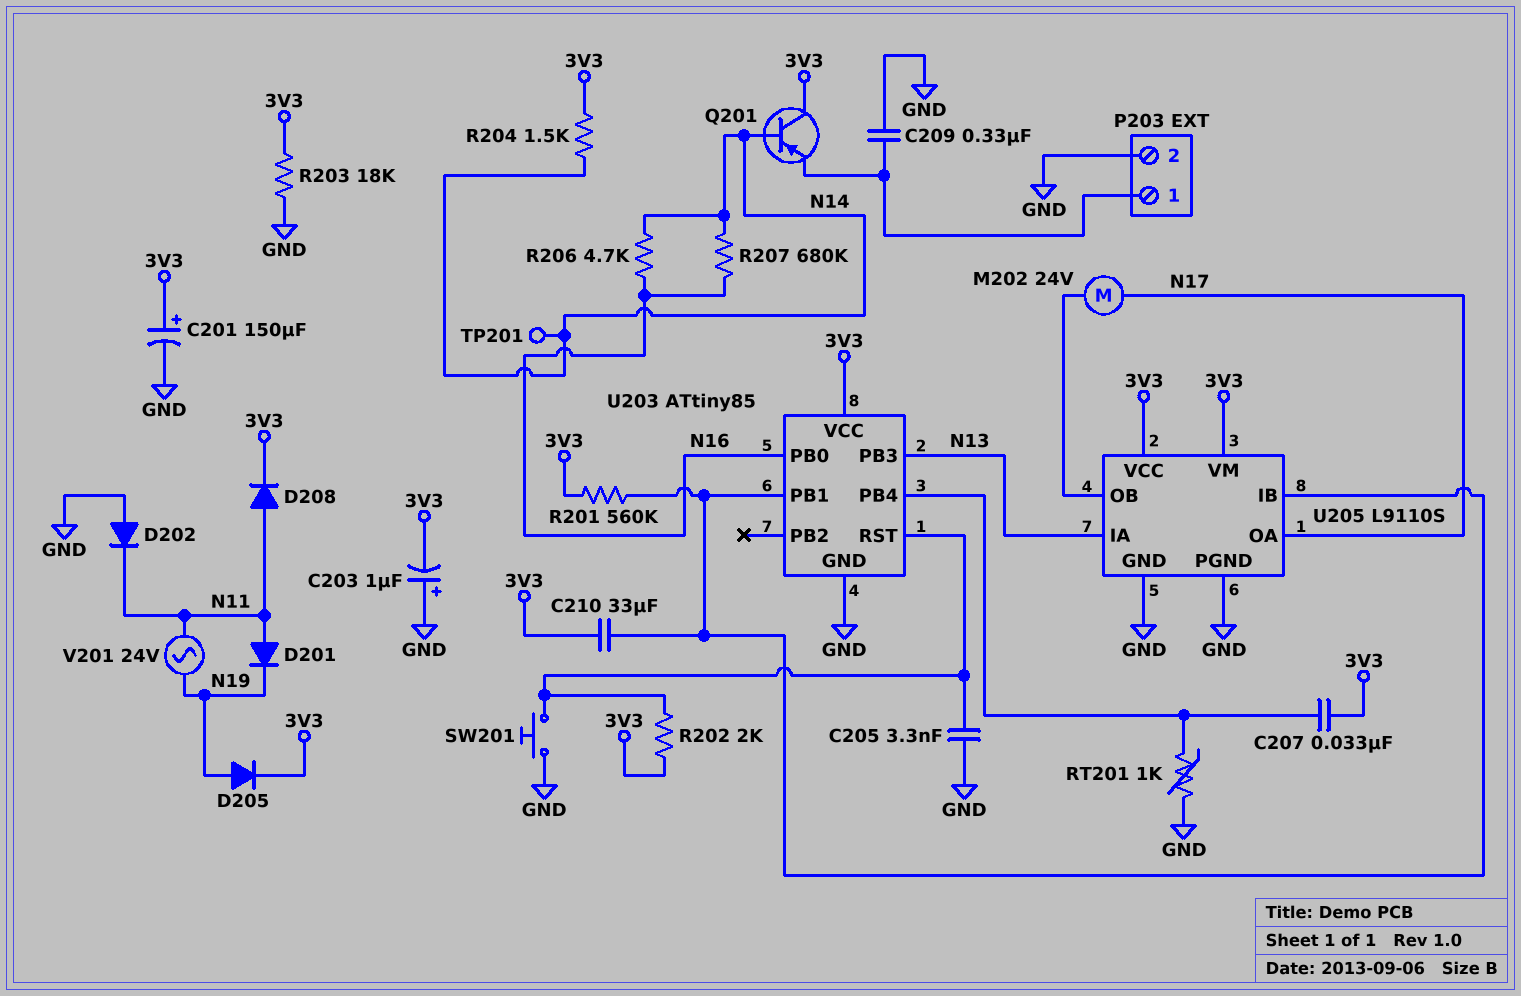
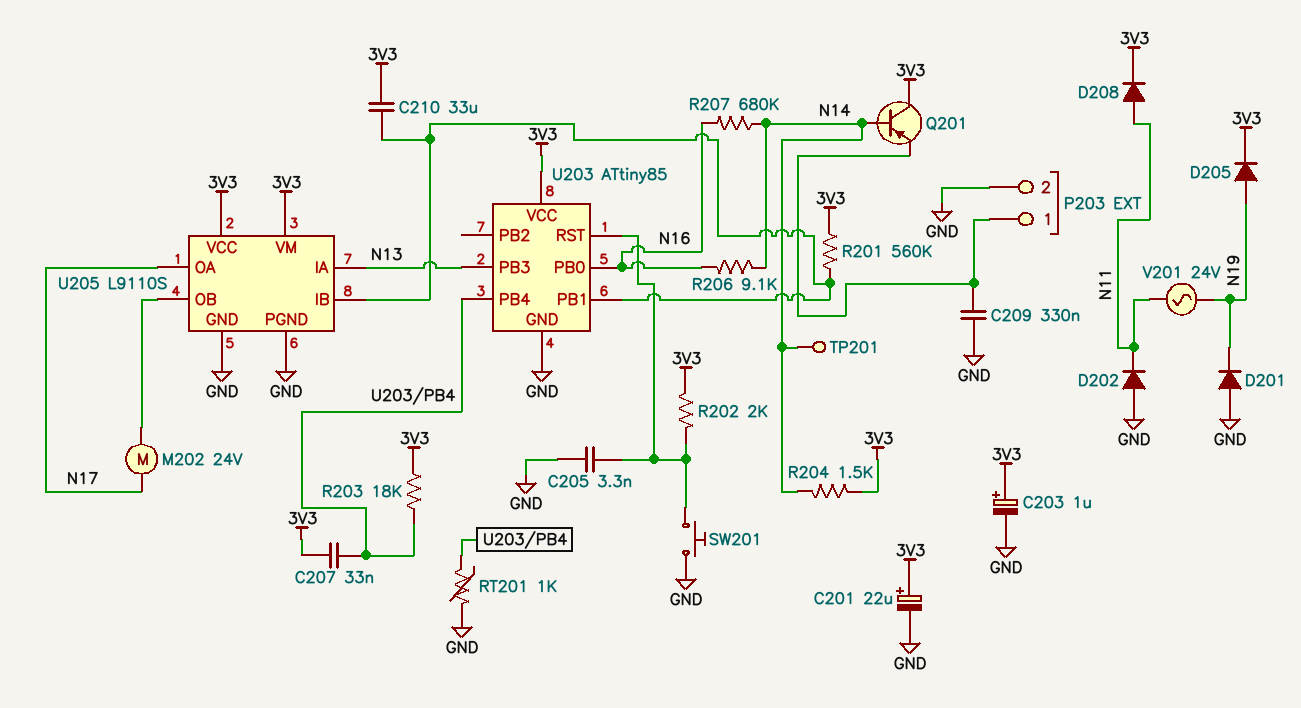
C201: 150uF (plus 3V3, minus GND) -> 22uF (plus 3V3, minus GND)
C203: 1uF (plus GND, minus 3V3) -> 1uF (plus 3V3, minus GND)
D201: diode (A N11, K N19) -> diode (A GND, K N19)
R203: 18k (3V3, GND) -> 18k (3V3, U203/PB4)
R206: 4.7k (N14, N16) -> 9.1k (N14, N16)

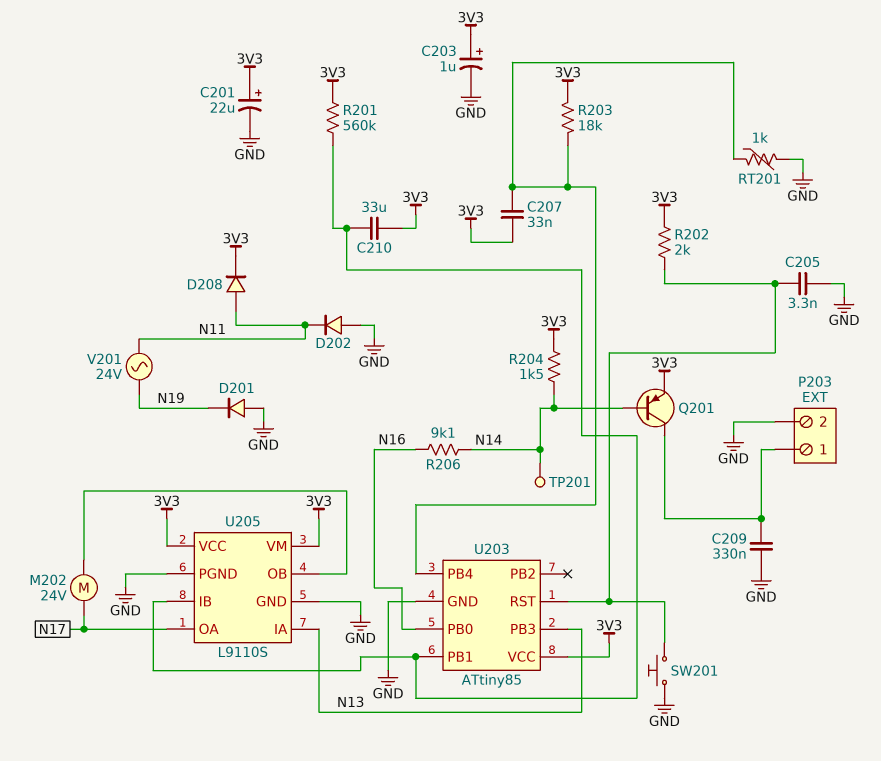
D205: diode (A N19, K 3V3) -> none
Q201: PNP (B N14, C 3V3, E P203/1) -> PNP (B N14, C P203/1, E 3V3)
R207: 680k (N14, N16) -> none

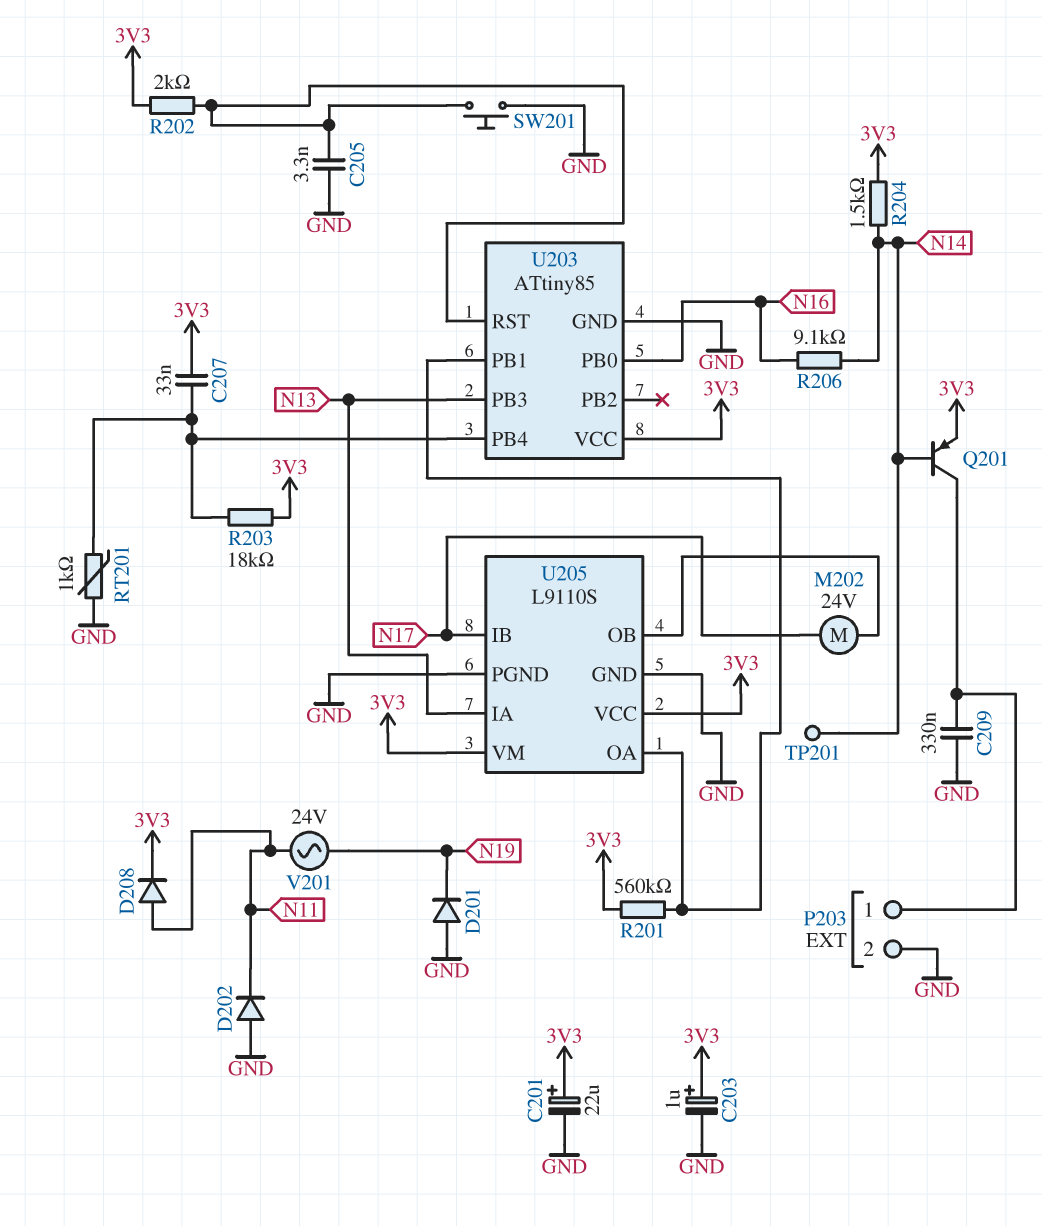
C210: 33uF (3V3, U203/PB1) -> none
U205 pin IB: U203/PB1 -> N17
U205 pin OA: N17 -> U203/PB1

